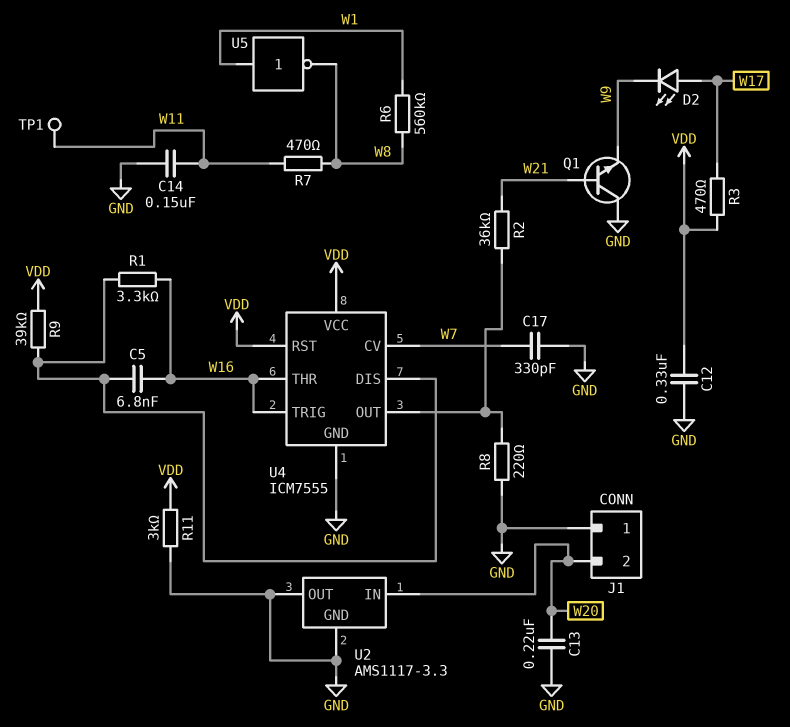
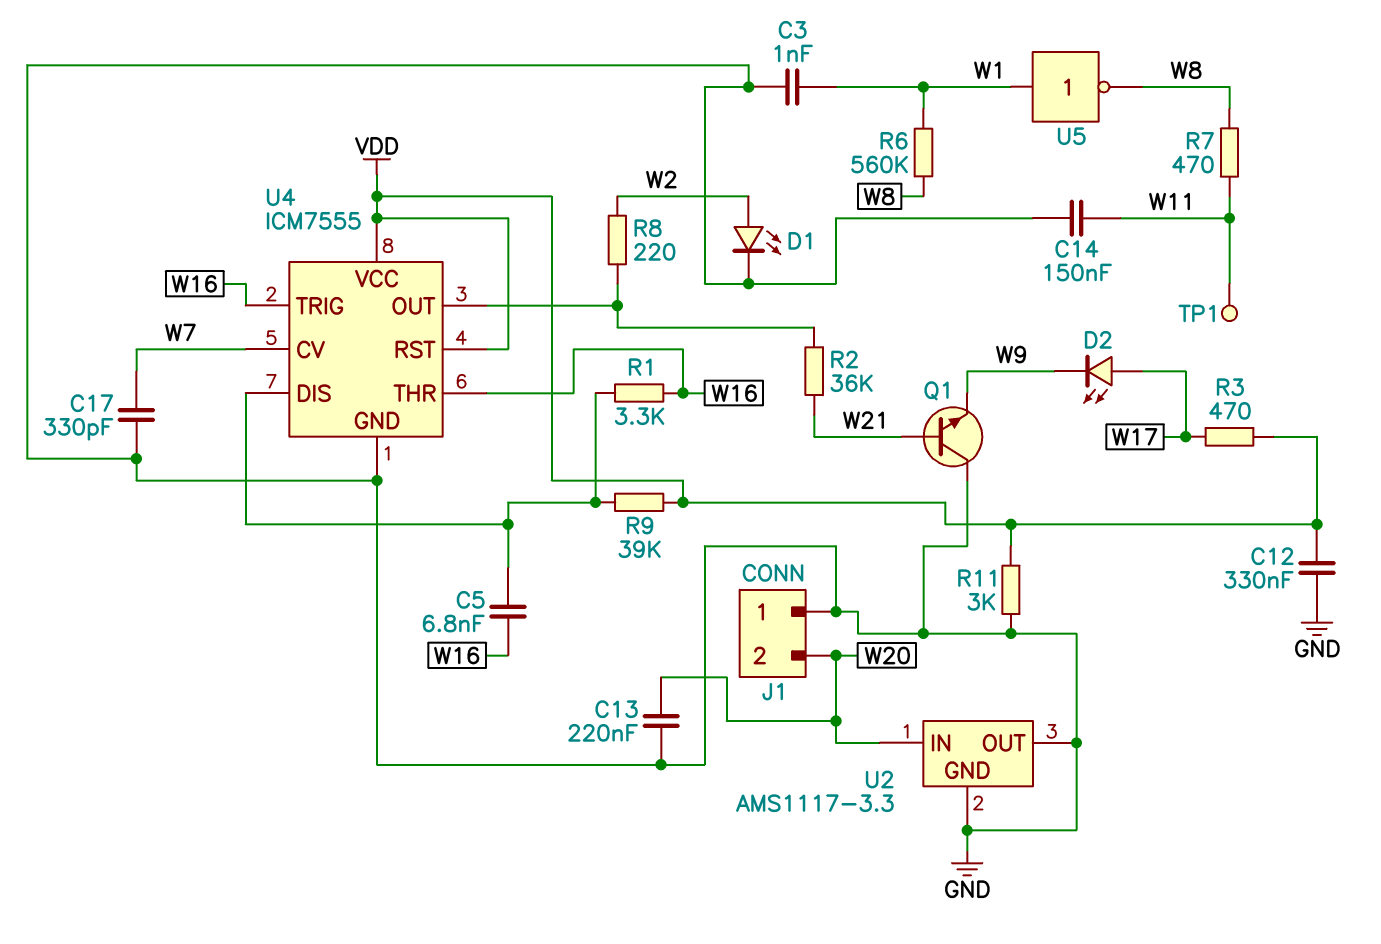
C3: none -> 1nF (GND, W1)
D1: none -> LED (A W2, K GND)
R8: 220 (GND, U4/OUT) -> 220 (U4/OUT, W2)

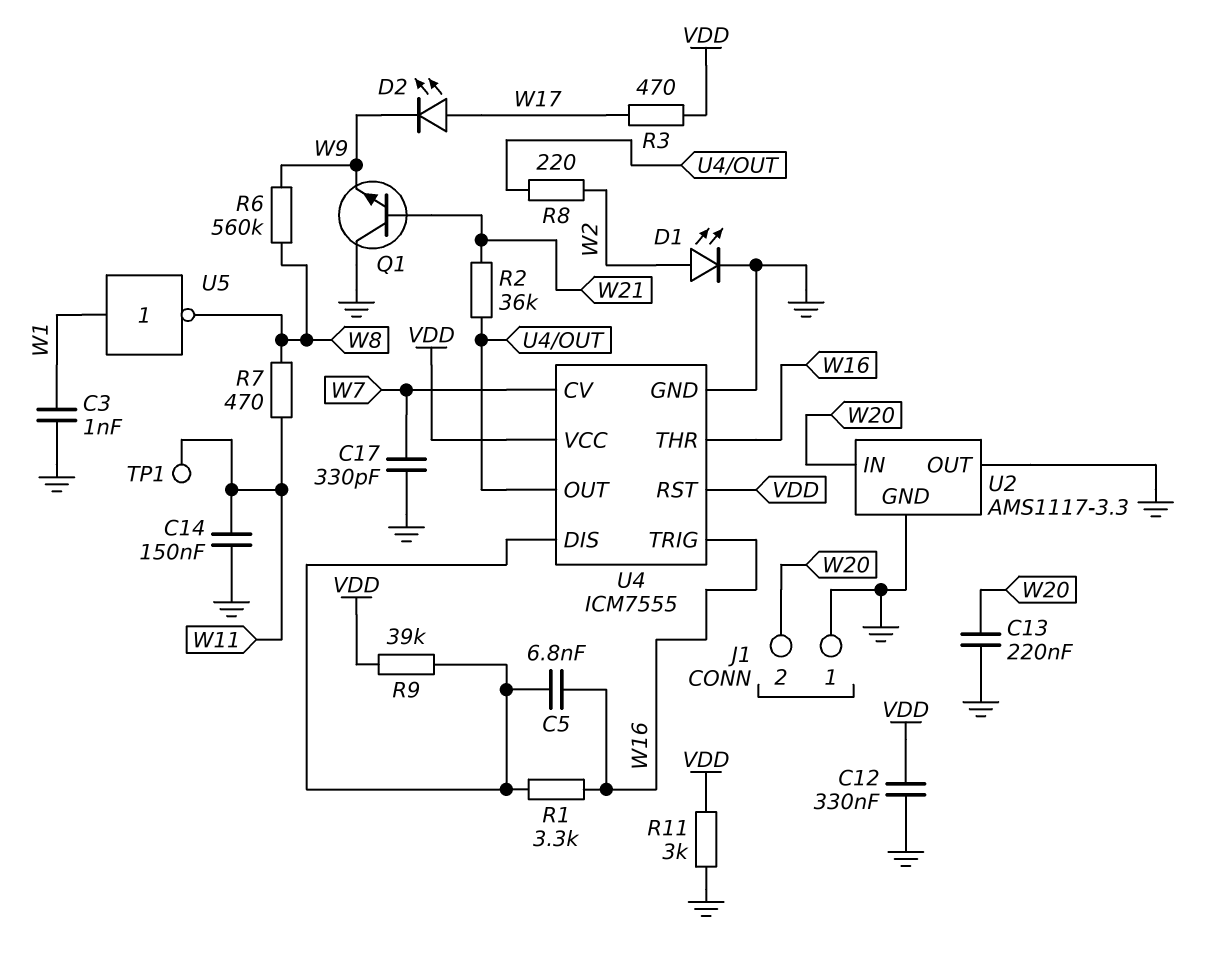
R6: 560k (W1, W8) -> 560k (W8, W9)

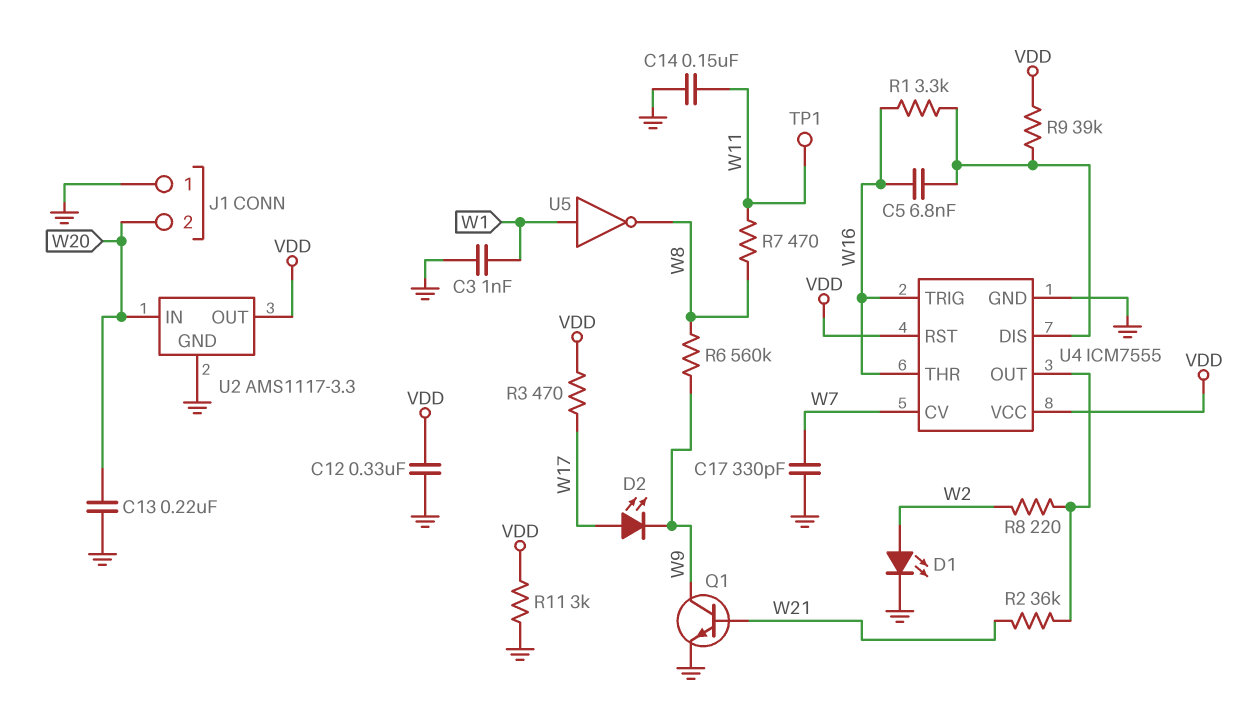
Q1: NPN (B W21, C GND, E W9) -> NPN (B W21, C W9, E GND)
U2 pin OUT: GND -> VDD

